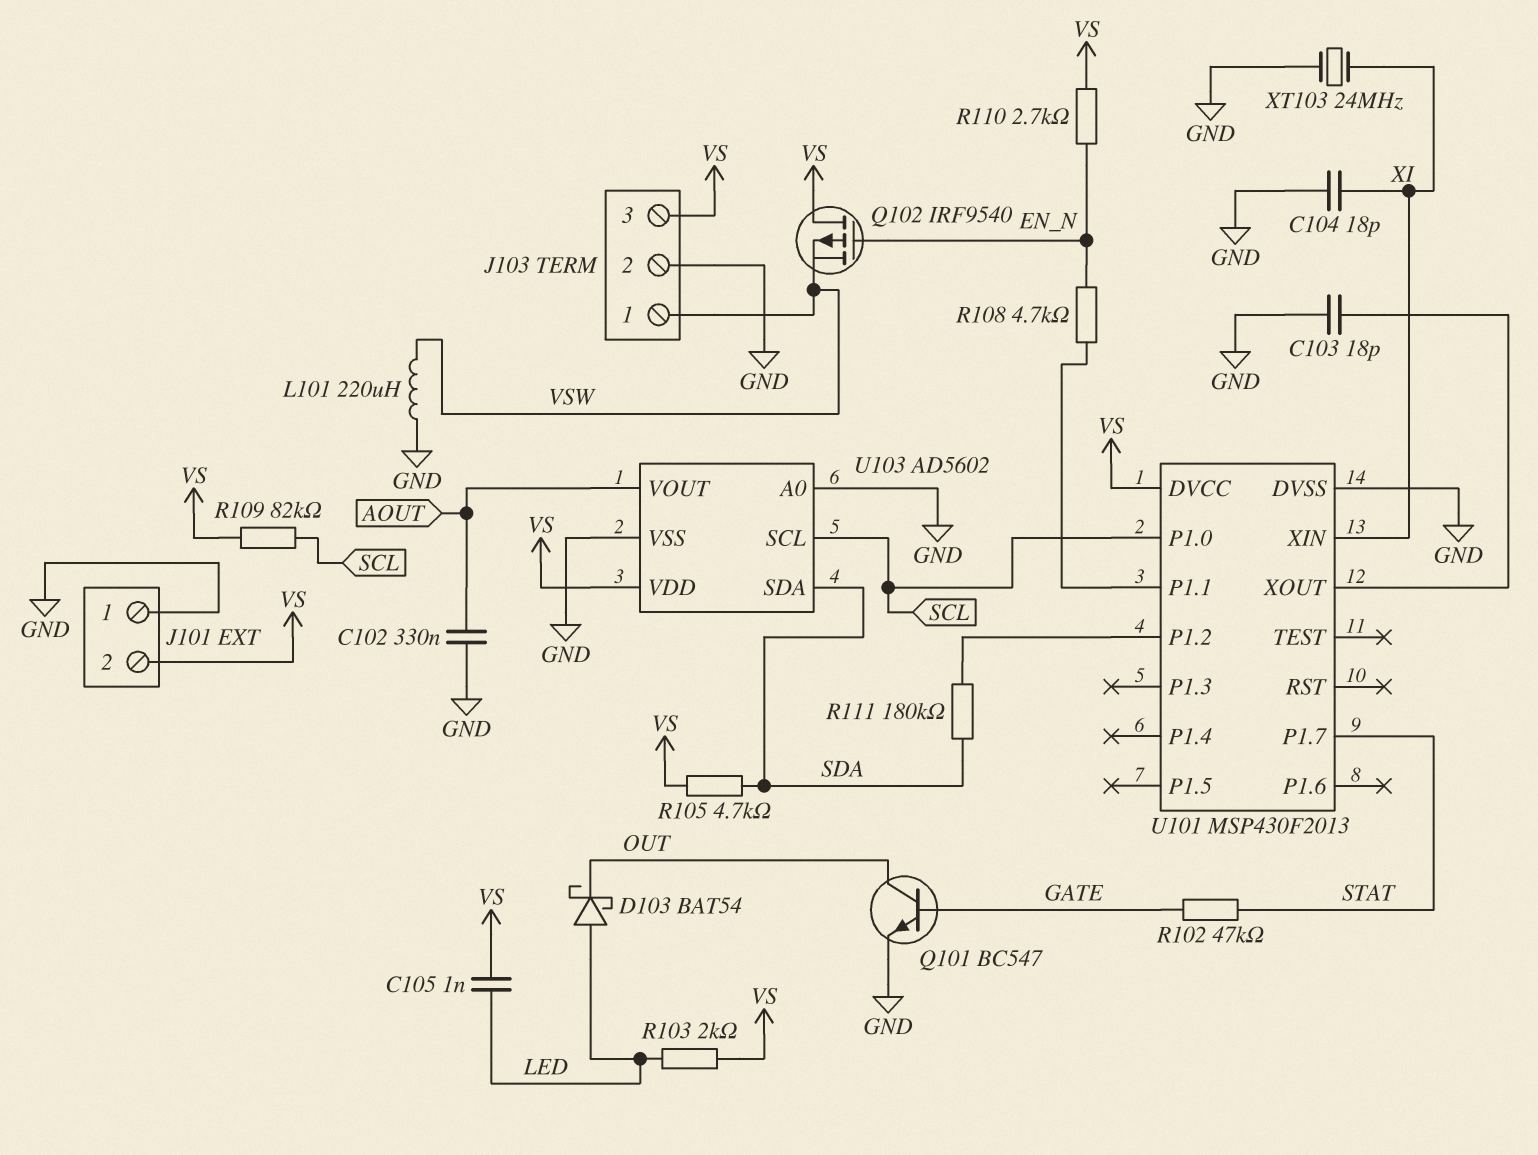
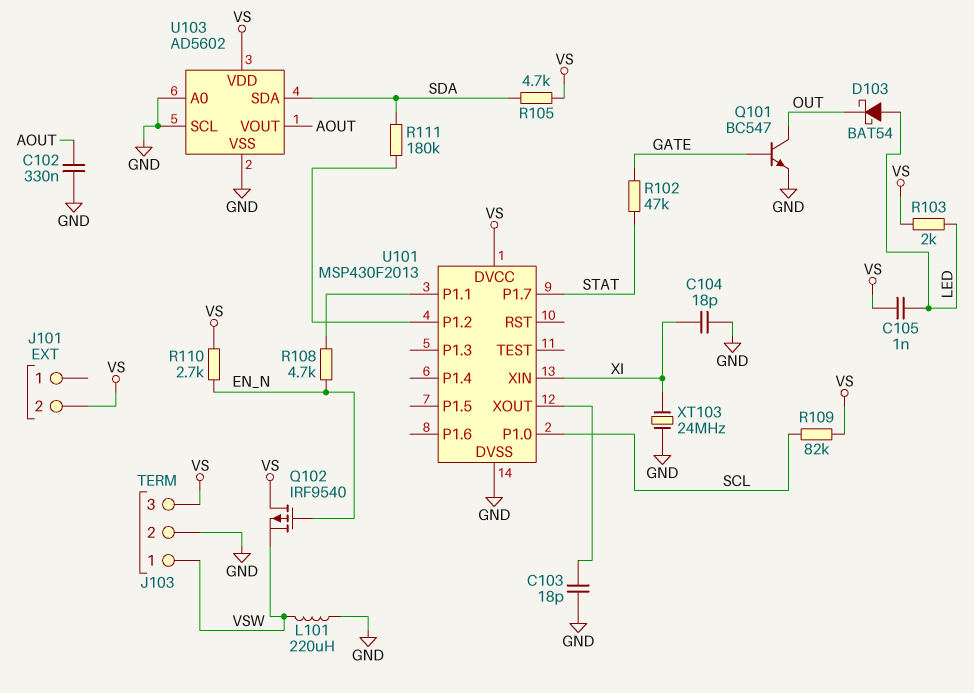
J101 pin 1: GND -> none
U103 pin SCL: SCL -> GND

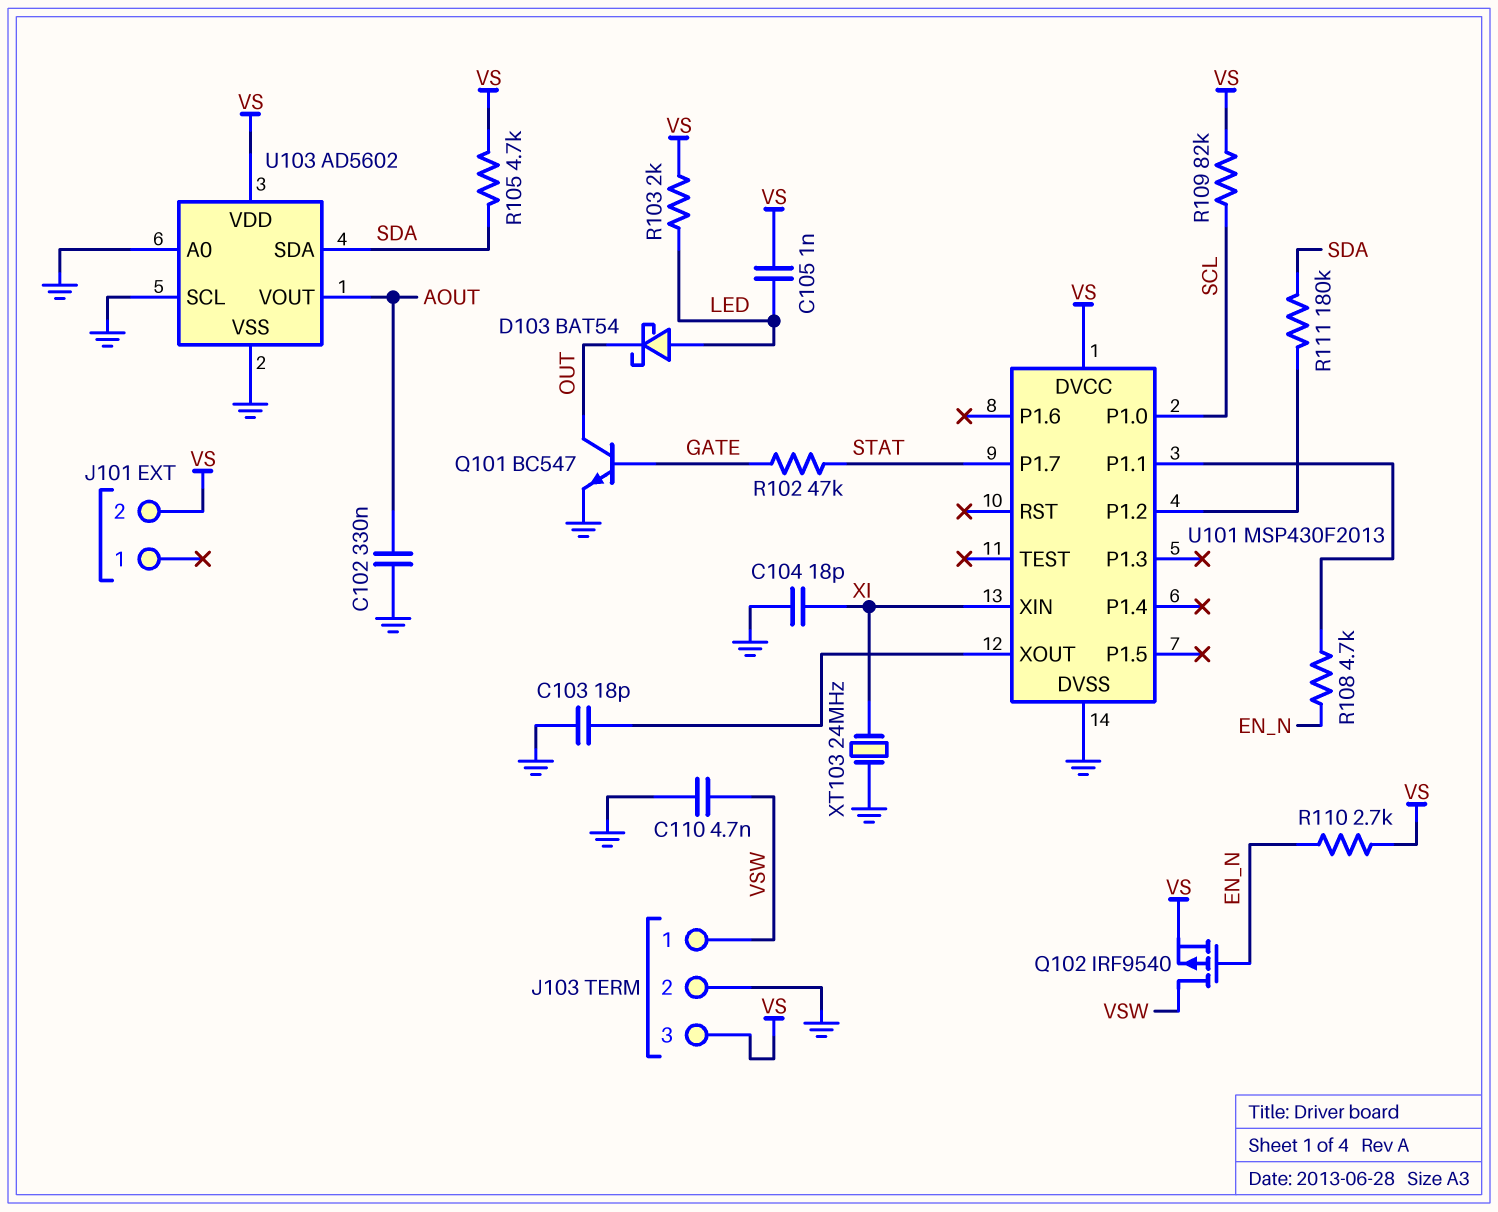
C110: none -> 4.7nF (GND, VSW)
L101: 220uH (GND, VSW) -> none
Q102: PMOS IRF9540 (G EN_N, D VS, S VSW) -> PMOS IRF9540 (G EN_N, D VSW, S VS)

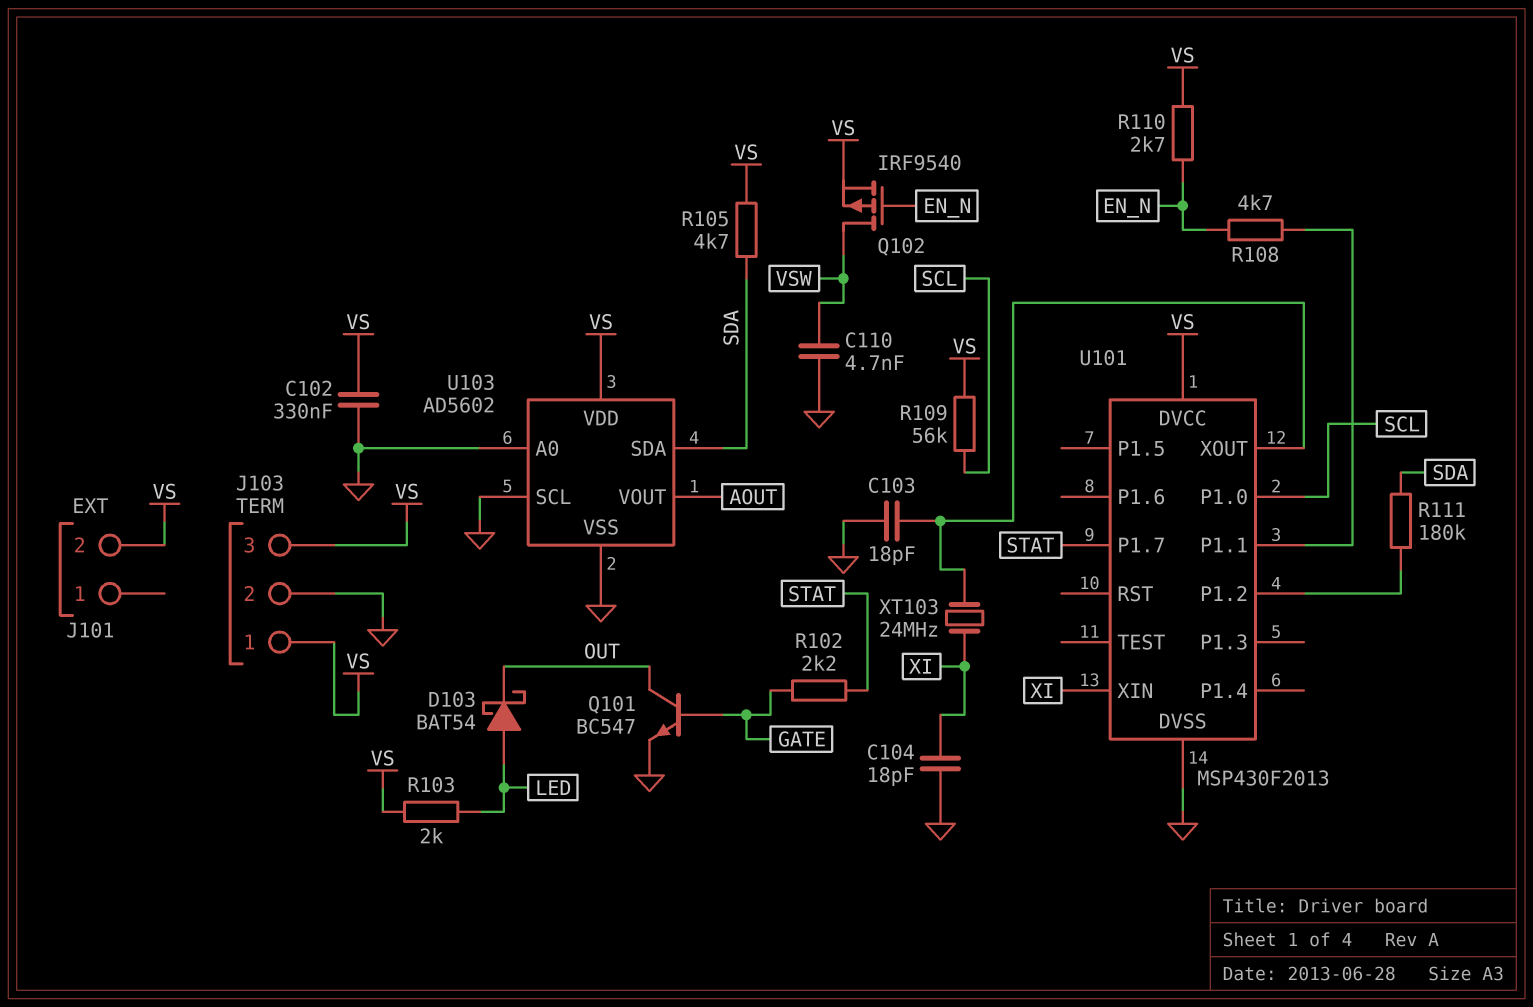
C102: 330nF (AOUT, GND) -> 330nF (GND, VS)
C105: 1nF (LED, VS) -> none
J103 pin 1: VSW -> VS
R102: 47k (GATE, STAT) -> 2.2k (GATE, STAT)
R109: 82k (SCL, VS) -> 56k (SCL, VS)
XT103: 24MHz (GND, XI) -> 24MHz (U101/XOUT, XI)

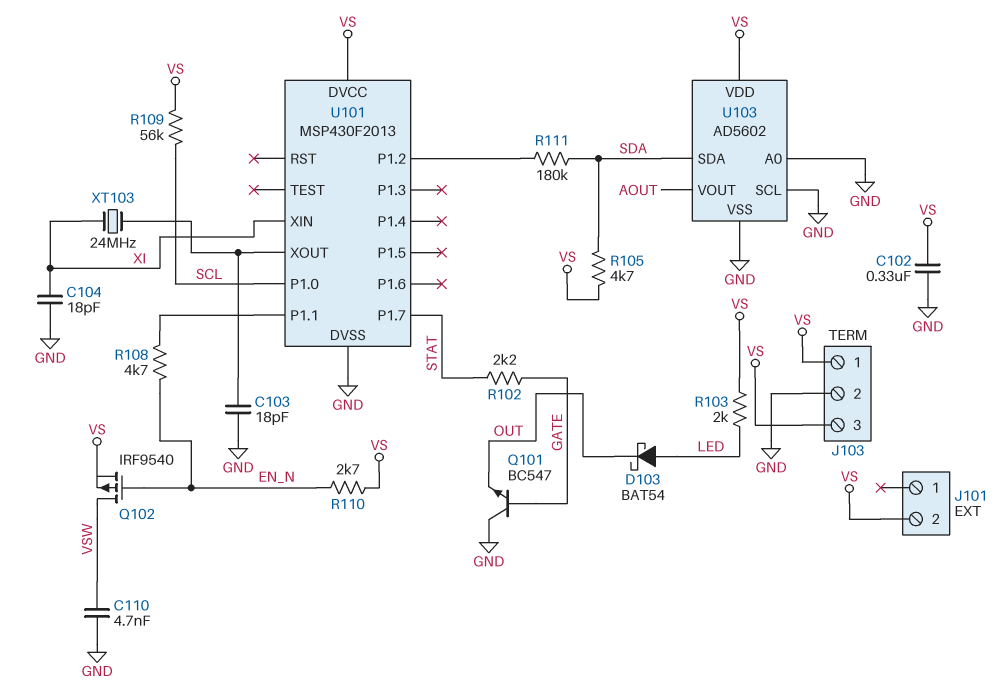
Q101: NPN BC547 (B GATE, C OUT, E GND) -> NPN BC547 (B GATE, C GND, E OUT)

